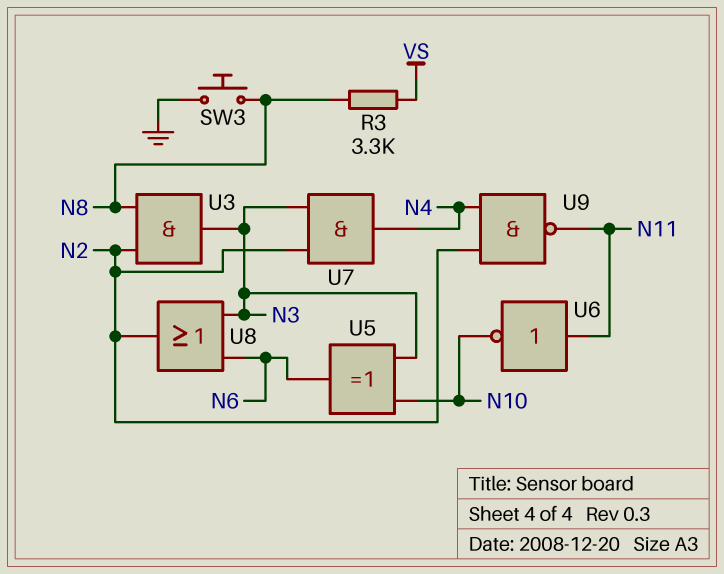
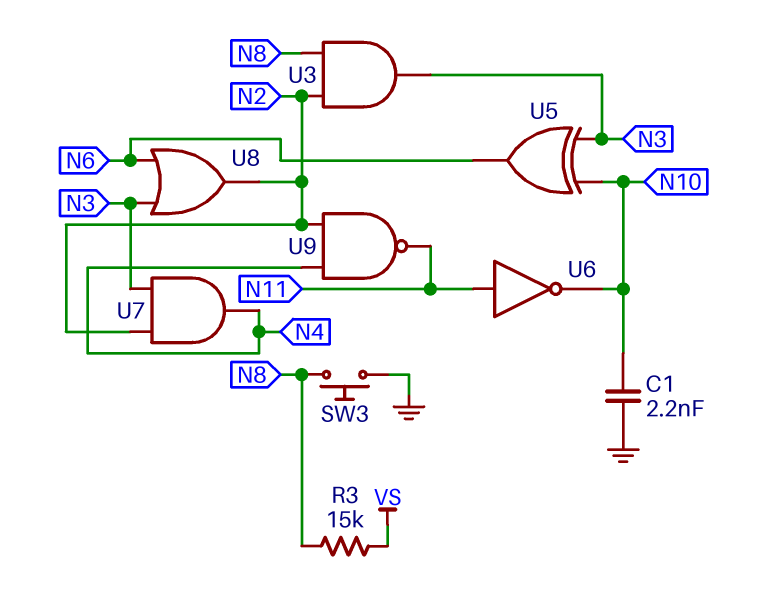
C1: none -> 2.2nF (GND, N10)
R3: 3.3k (N8, VS) -> 15k (N8, VS)

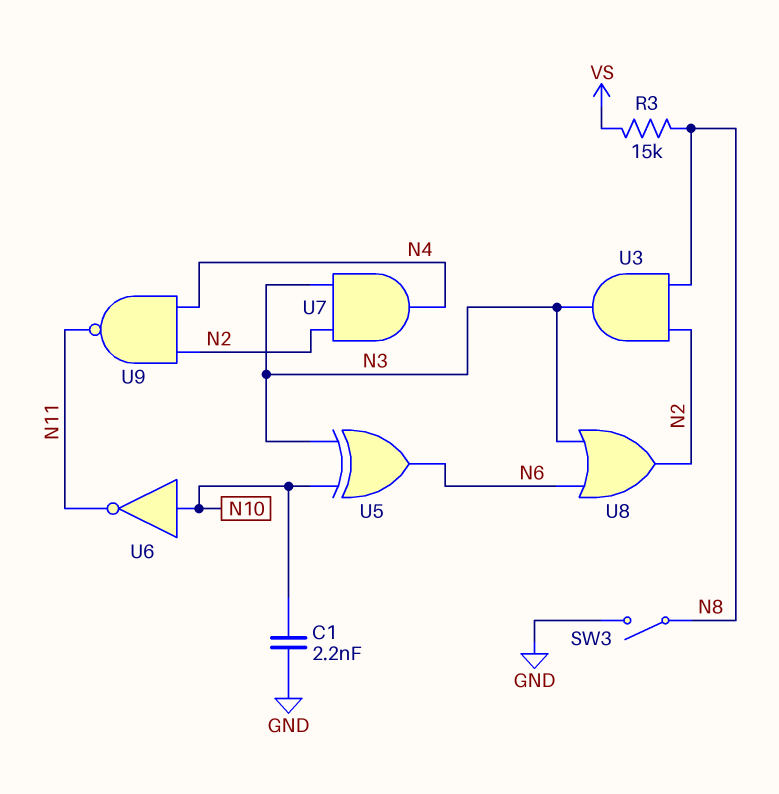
SW3: button (GND, N8) -> switch (GND, N8)
U6: NOT (in N11, out N10) -> NOT (in N10, out N11)

